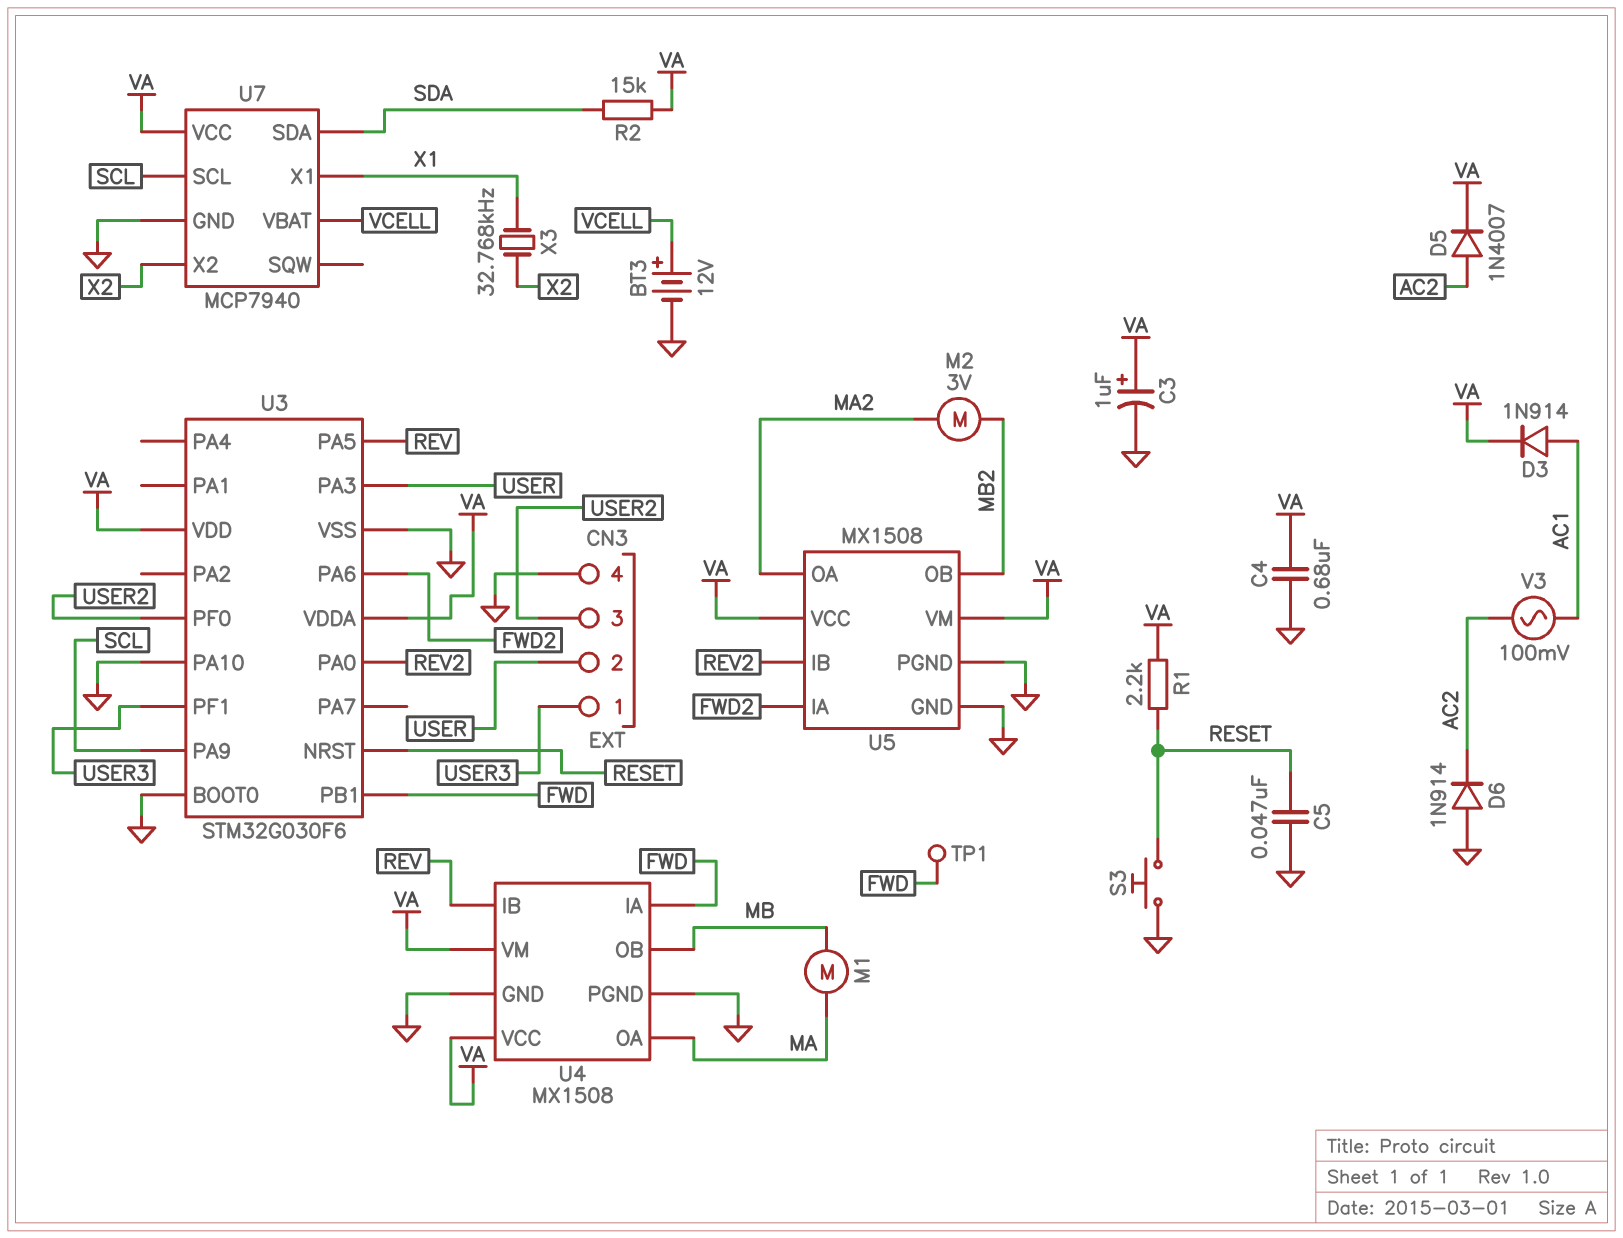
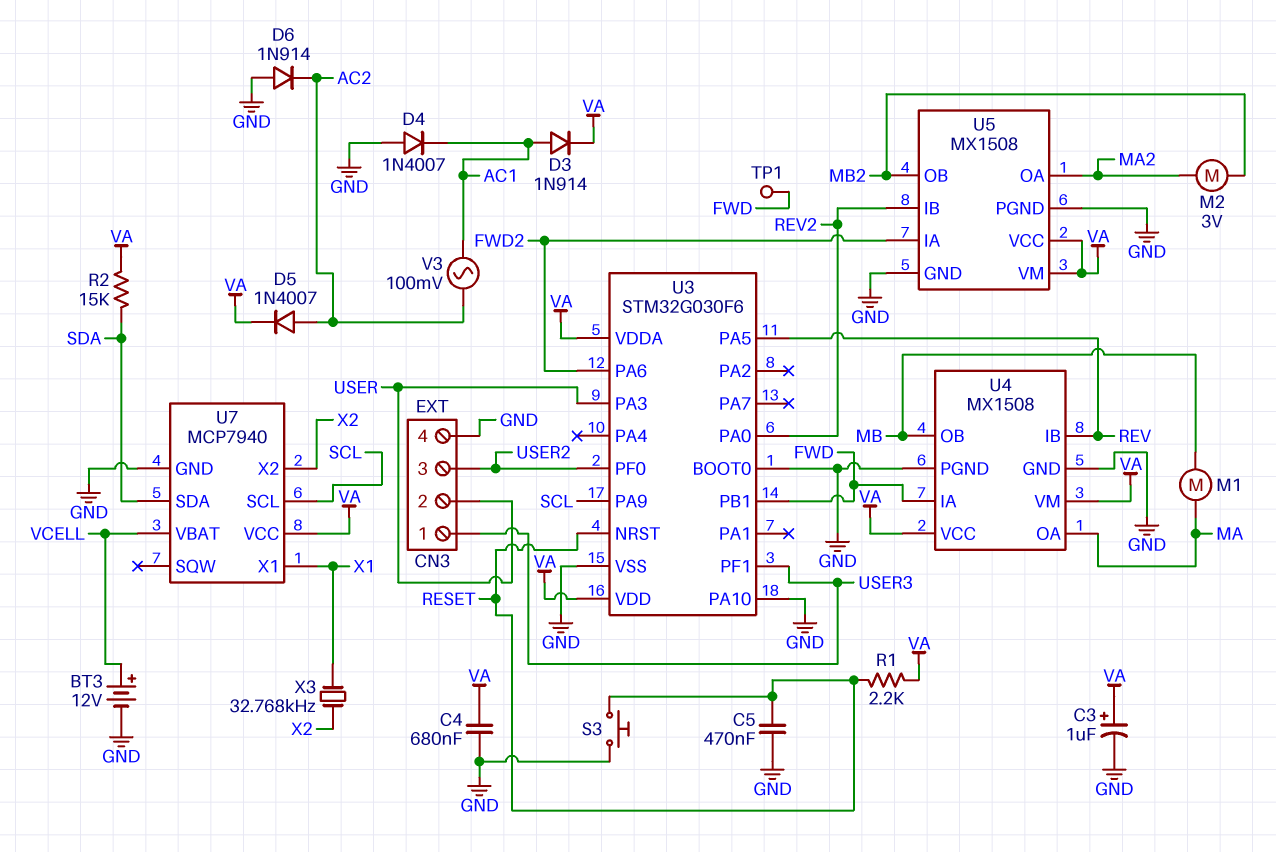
C5: 47nF (GND, RESET) -> 470nF (GND, RESET)
D4: none -> diode 1N4007 (A GND, K AC1)

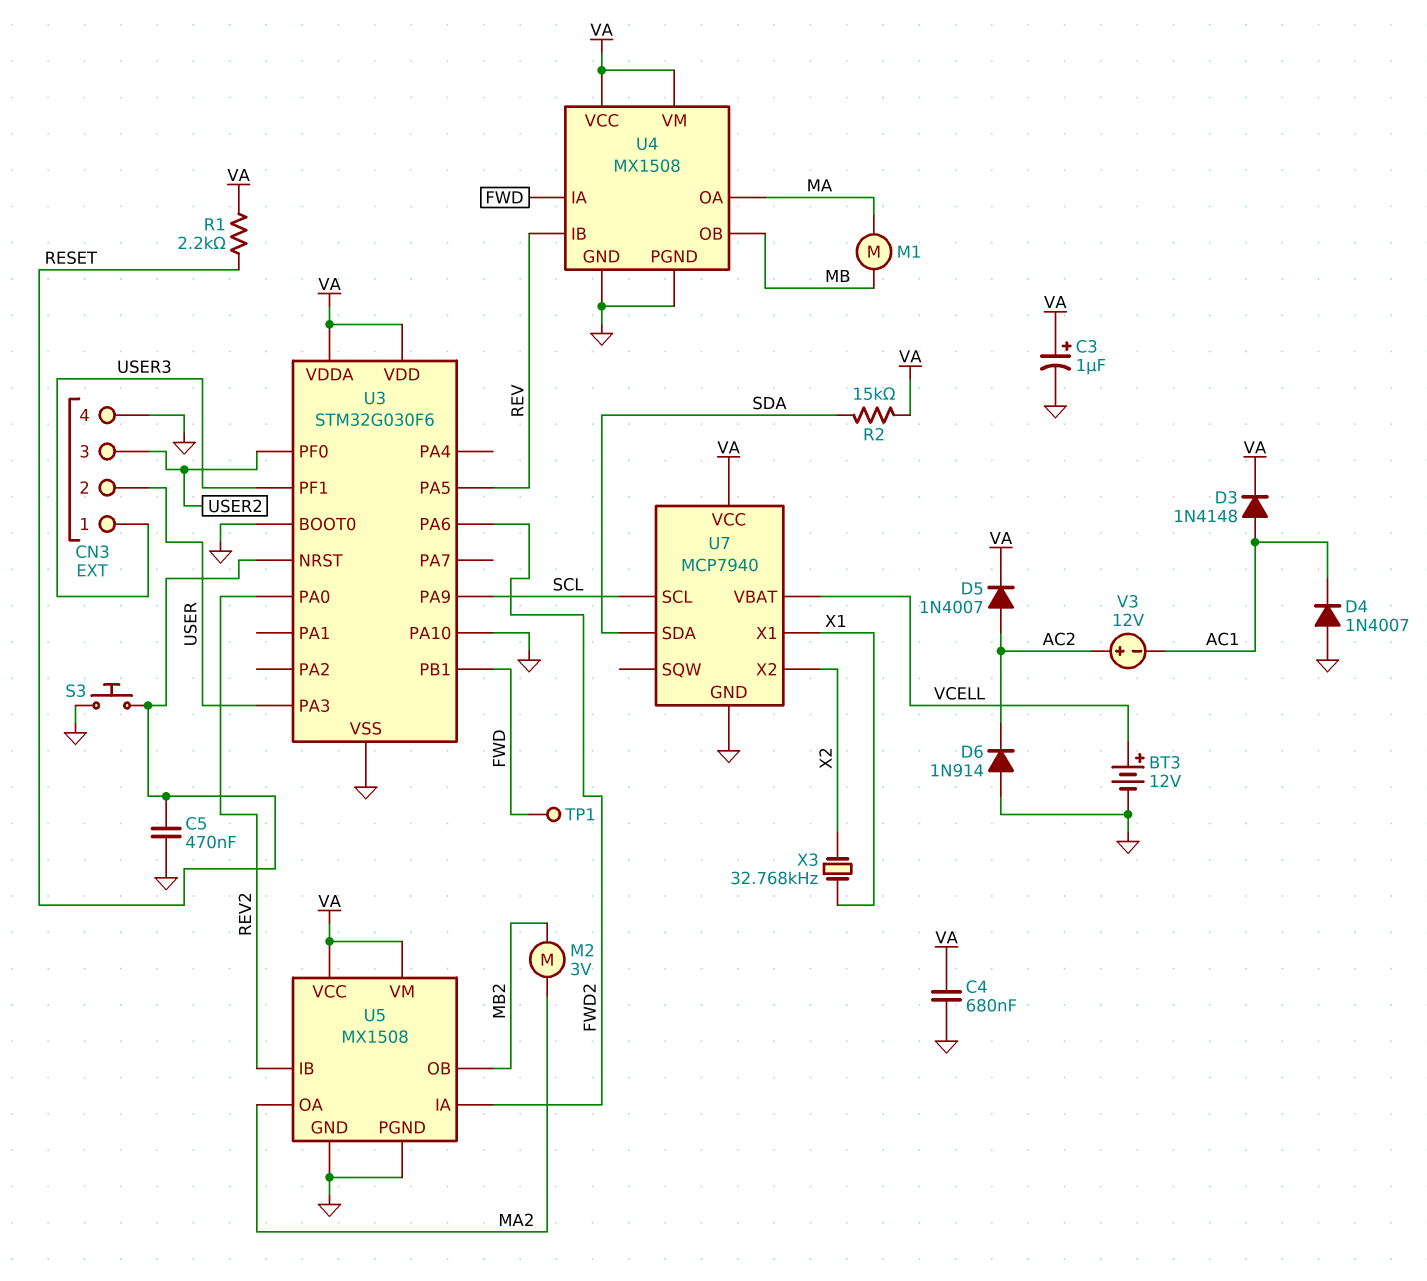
D3: diode 1N914 (A AC1, K VA) -> diode 1N4148 (A AC1, K VA)
V3: AC 100mV (AC1, AC2) -> 12V (plus AC2, minus AC1)

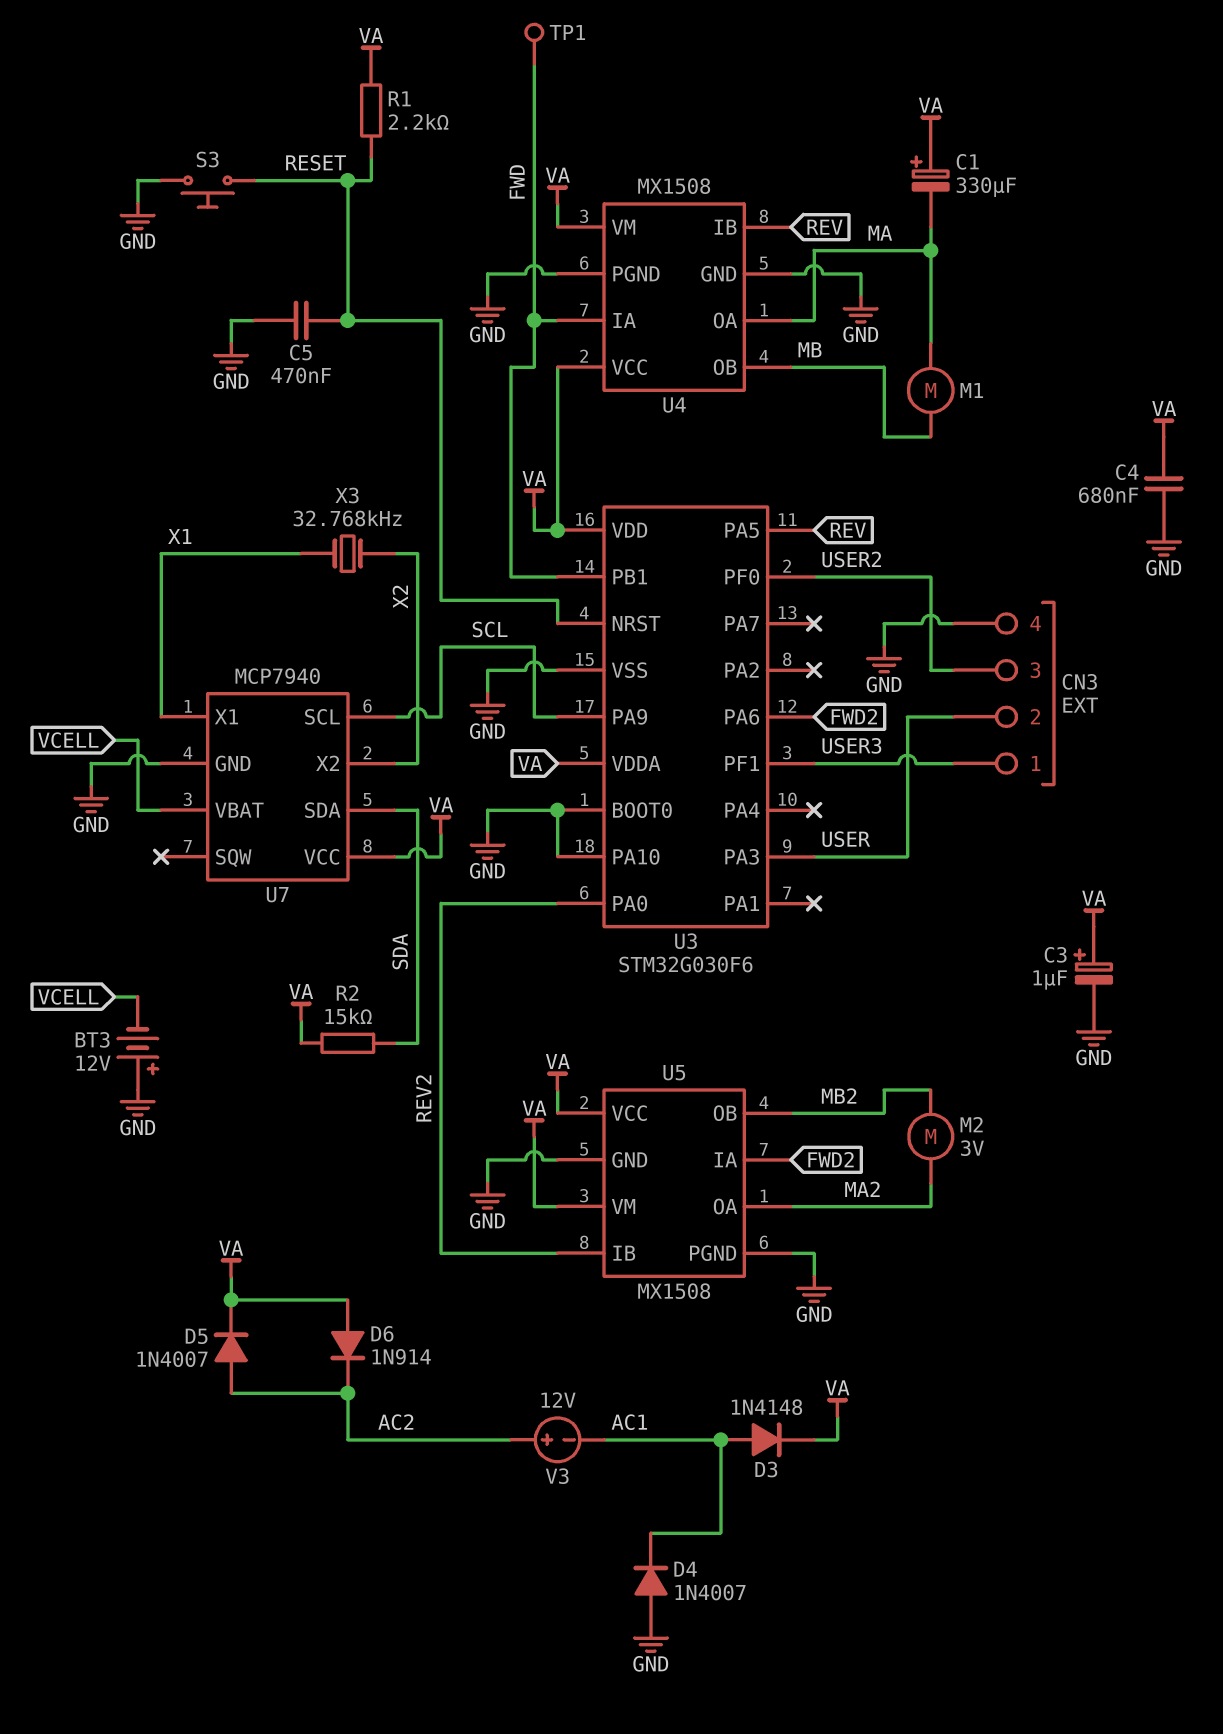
BT3: 12V (plus VCELL, minus GND) -> 12V (plus GND, minus VCELL)
C1: none -> 330uF (plus VA, minus MA)
D6: diode 1N914 (A GND, K AC2) -> diode 1N914 (A VA, K AC2)

